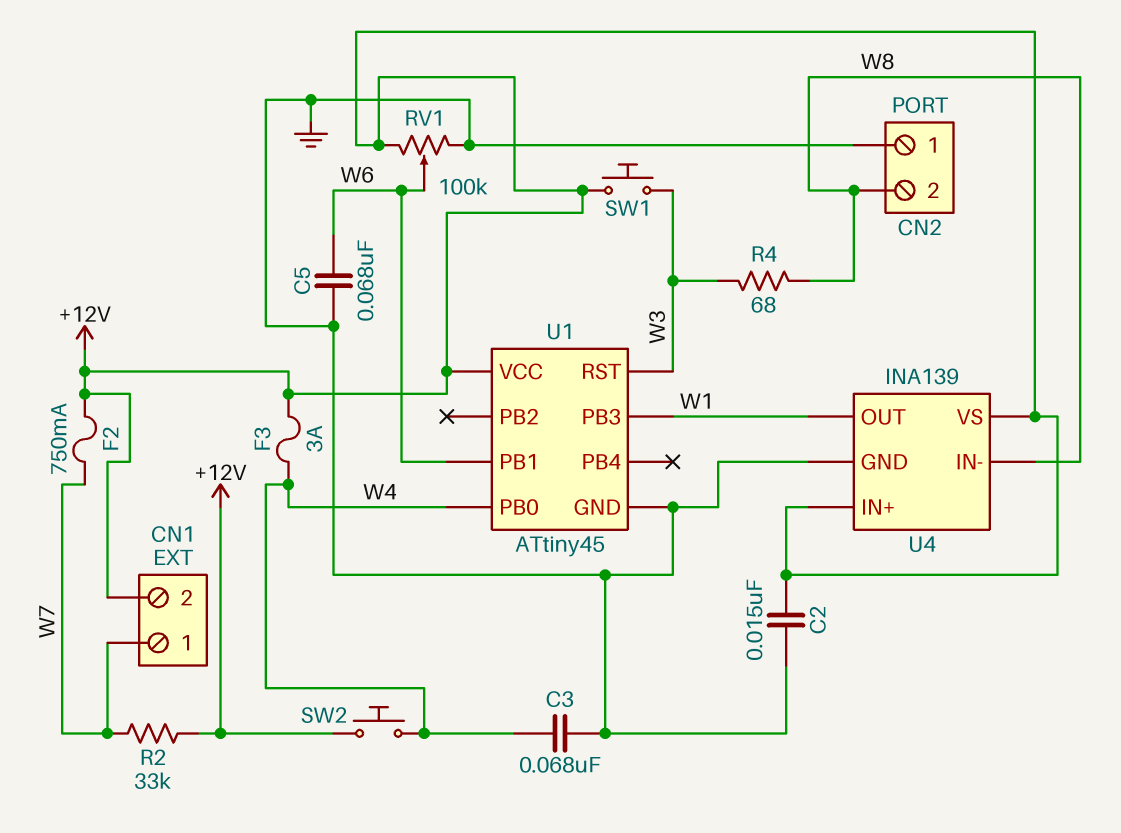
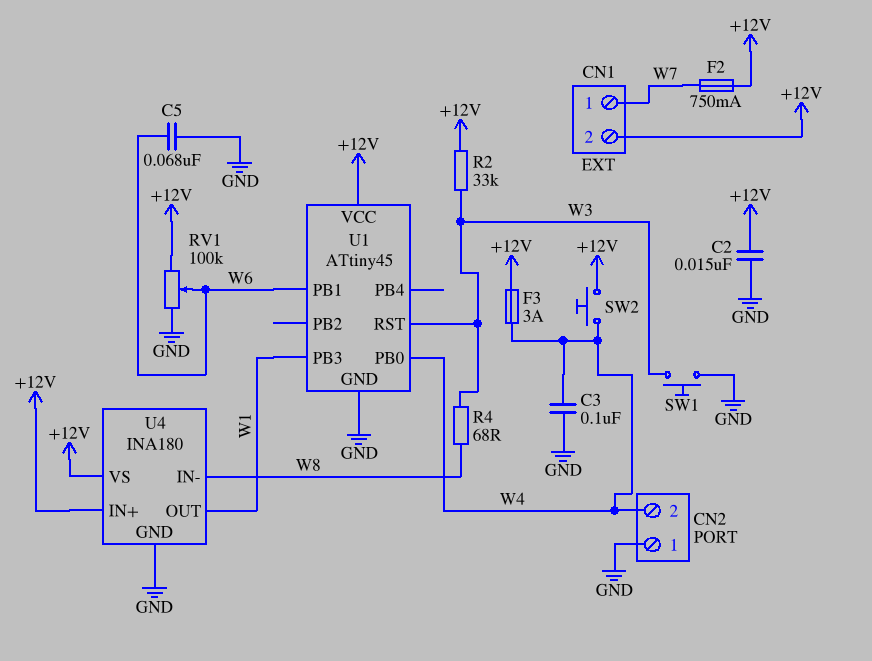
C3: 68nF (GND, W4) -> 100nF (GND, W4)
CN2 pin 2: W8 -> W4
R2: 33k (+12V, W7) -> 33k (+12V, W3)
SW1: button (+12V, W3) -> button (GND, W3)
U4: INA139 -> INA180

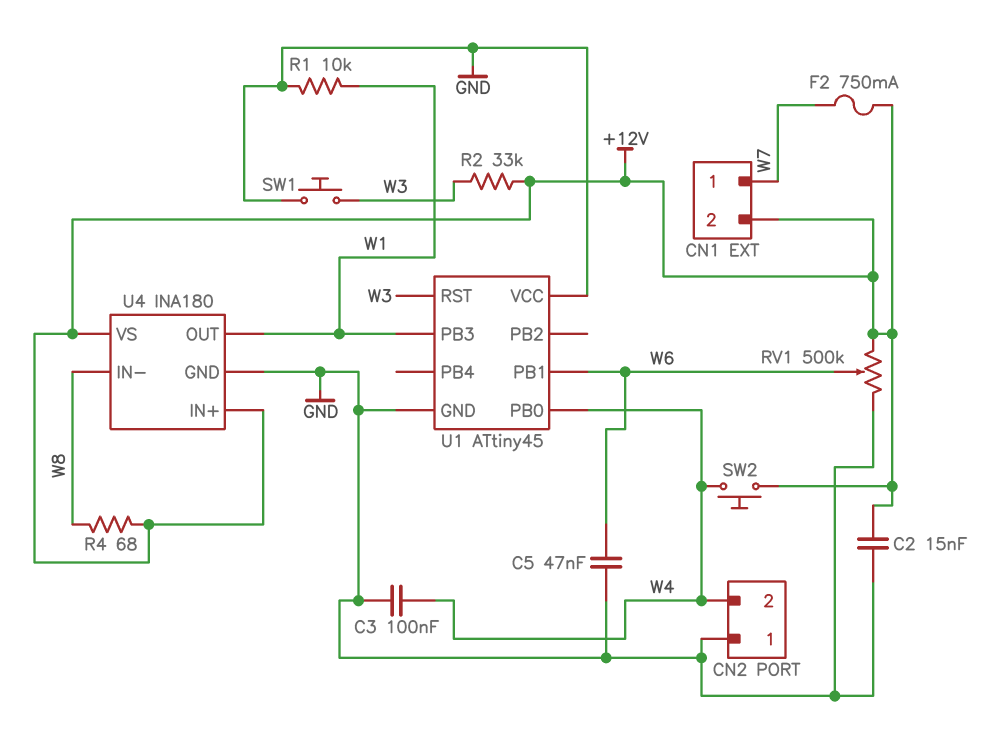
C5: 68nF (GND, W6) -> 47nF (GND, W6)
F3: 3A (+12V, W4) -> none
R1: none -> 10k (GND, W1)
R4: 68 (W3, W8) -> 68 (+12V, W8)
RV1: 100k (+12V, GND, wiper W6) -> 500k (+12V, GND, wiper W6)
U1 pin VCC: +12V -> GND

